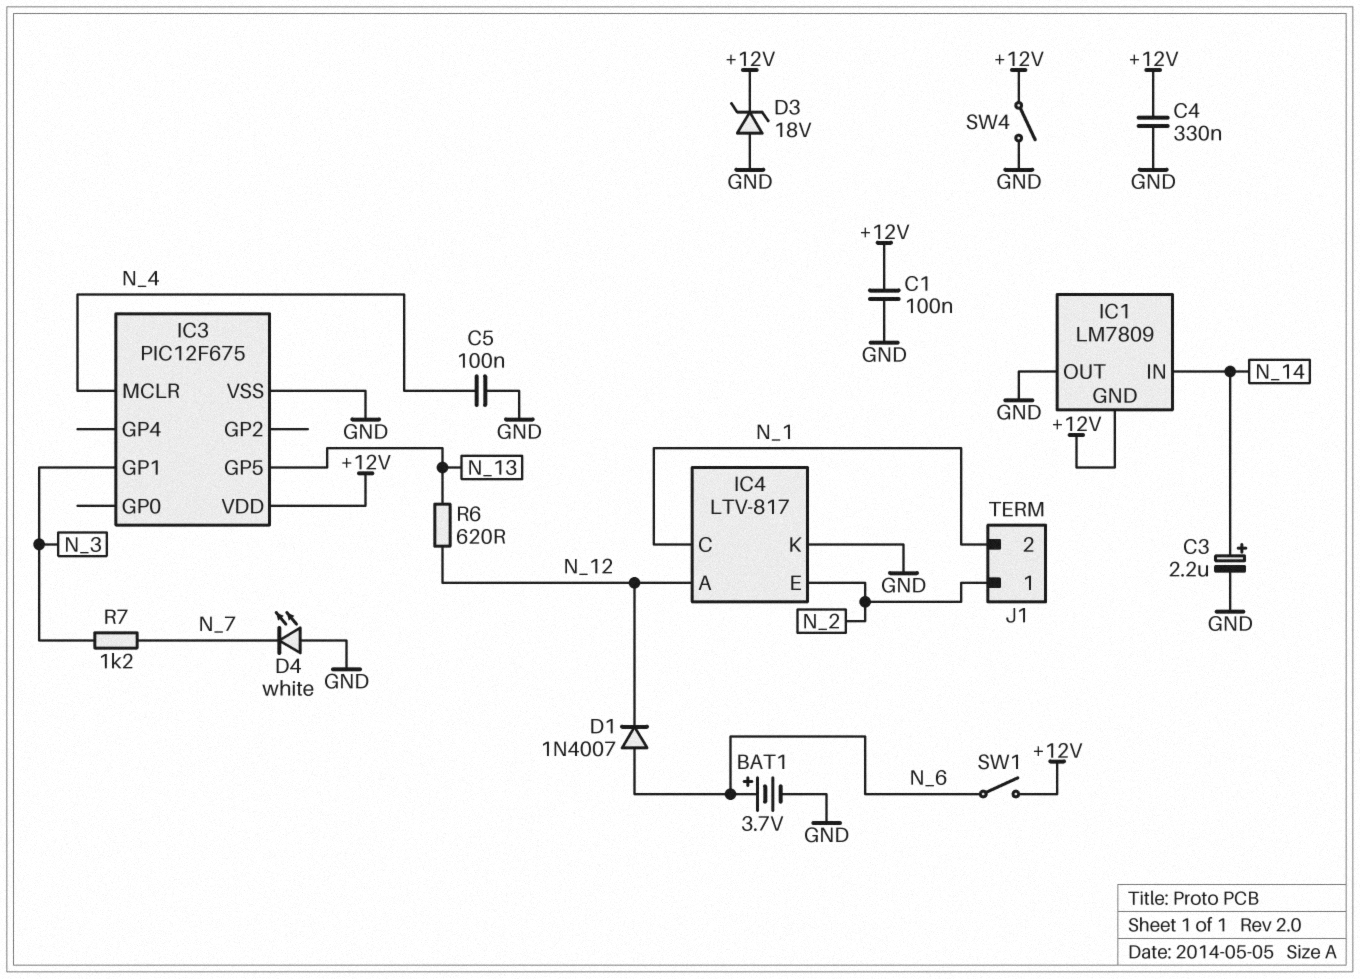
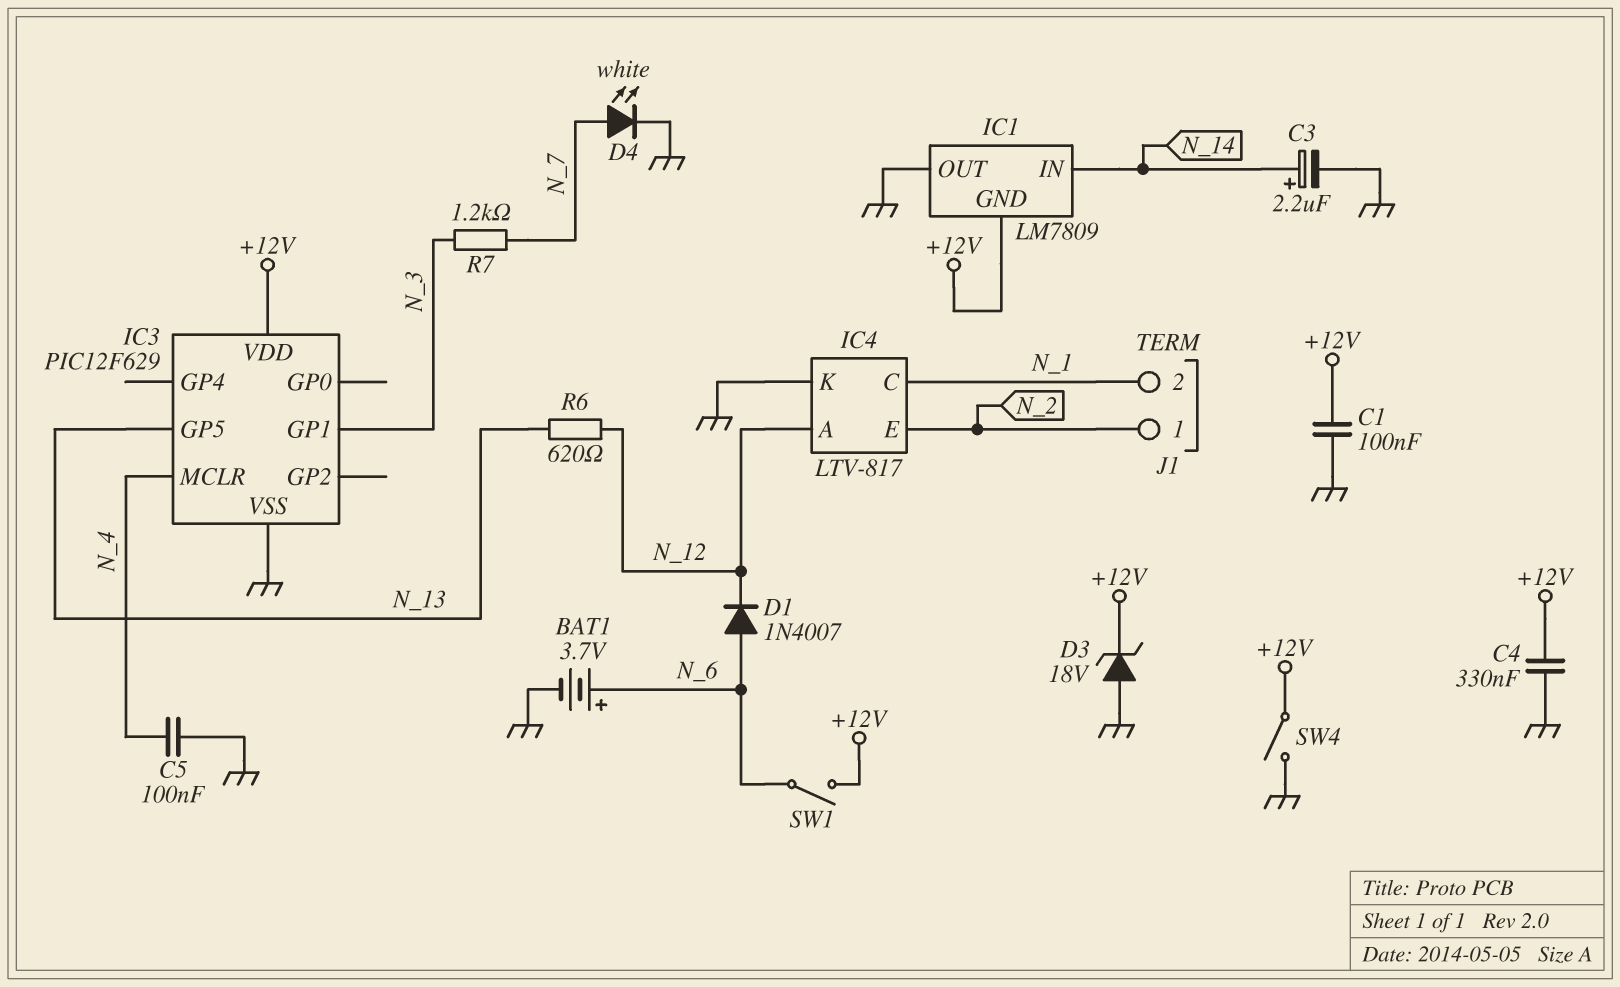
D4: LED white (A GND, K N_7) -> LED white (A N_7, K GND)
IC3: PIC12F675 -> PIC12F629

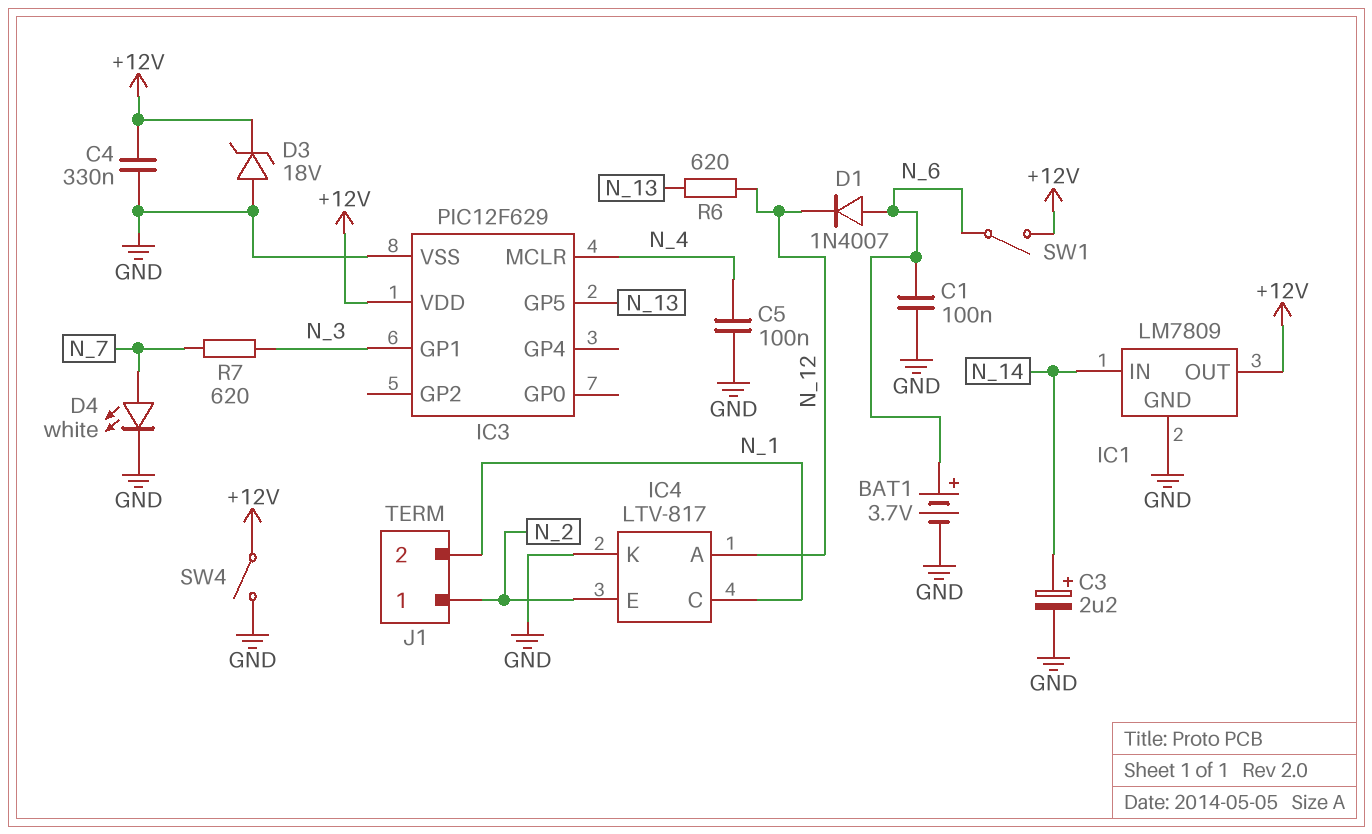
C1: 100nF (+12V, GND) -> 100nF (GND, N_6)
IC1 pin GND: +12V -> GND
IC1 pin OUT: GND -> +12V
R7: 1.2k (N_3, N_7) -> 620 (N_3, N_7)

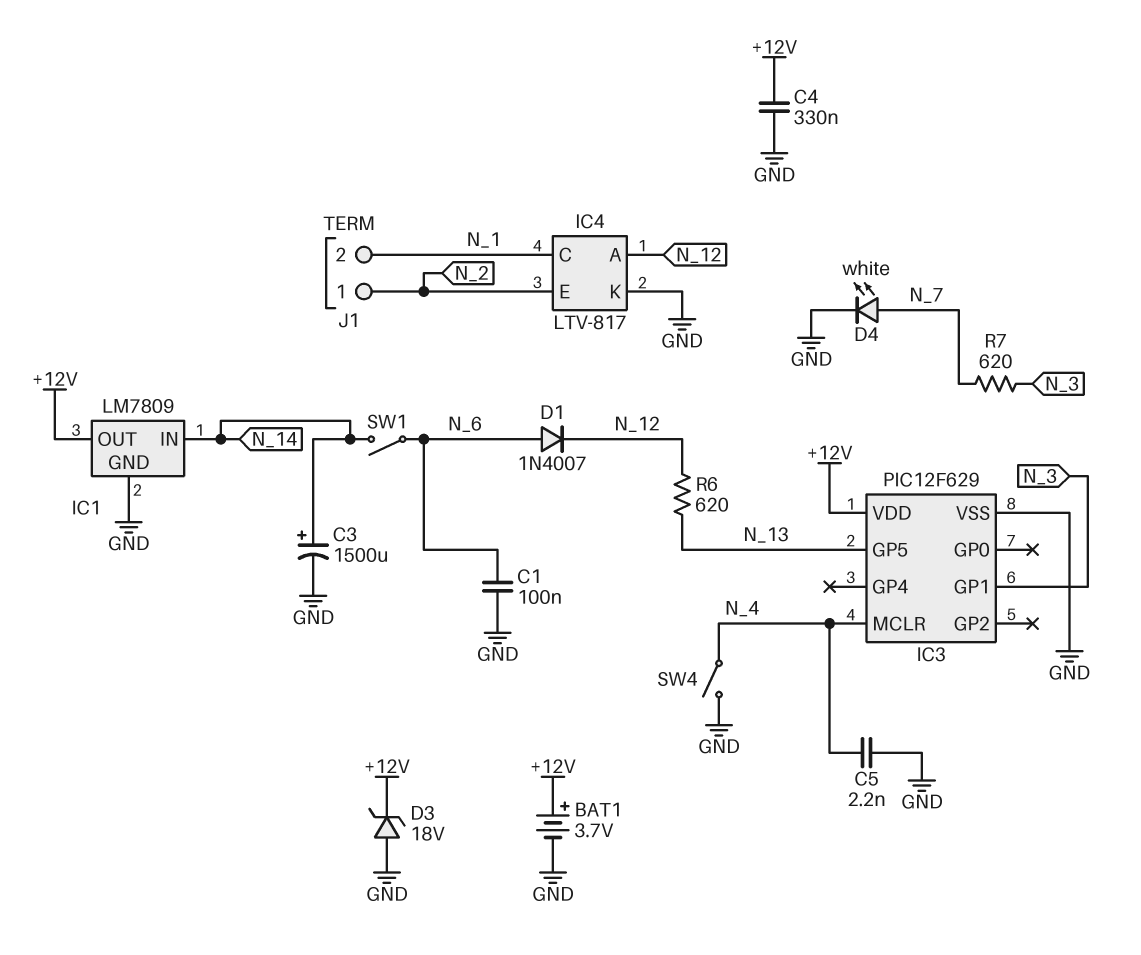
BAT1: 3.7V (plus N_6, minus GND) -> 3.7V (plus +12V, minus GND)
C3: 2.2uF (plus N_14, minus GND) -> 1500uF (plus N_14, minus GND)
C5: 100nF (GND, N_4) -> 2.2nF (GND, N_4)
SW1: switch (+12V, N_6) -> switch (N_6, N_14)
SW4: switch (+12V, GND) -> switch (GND, N_4)

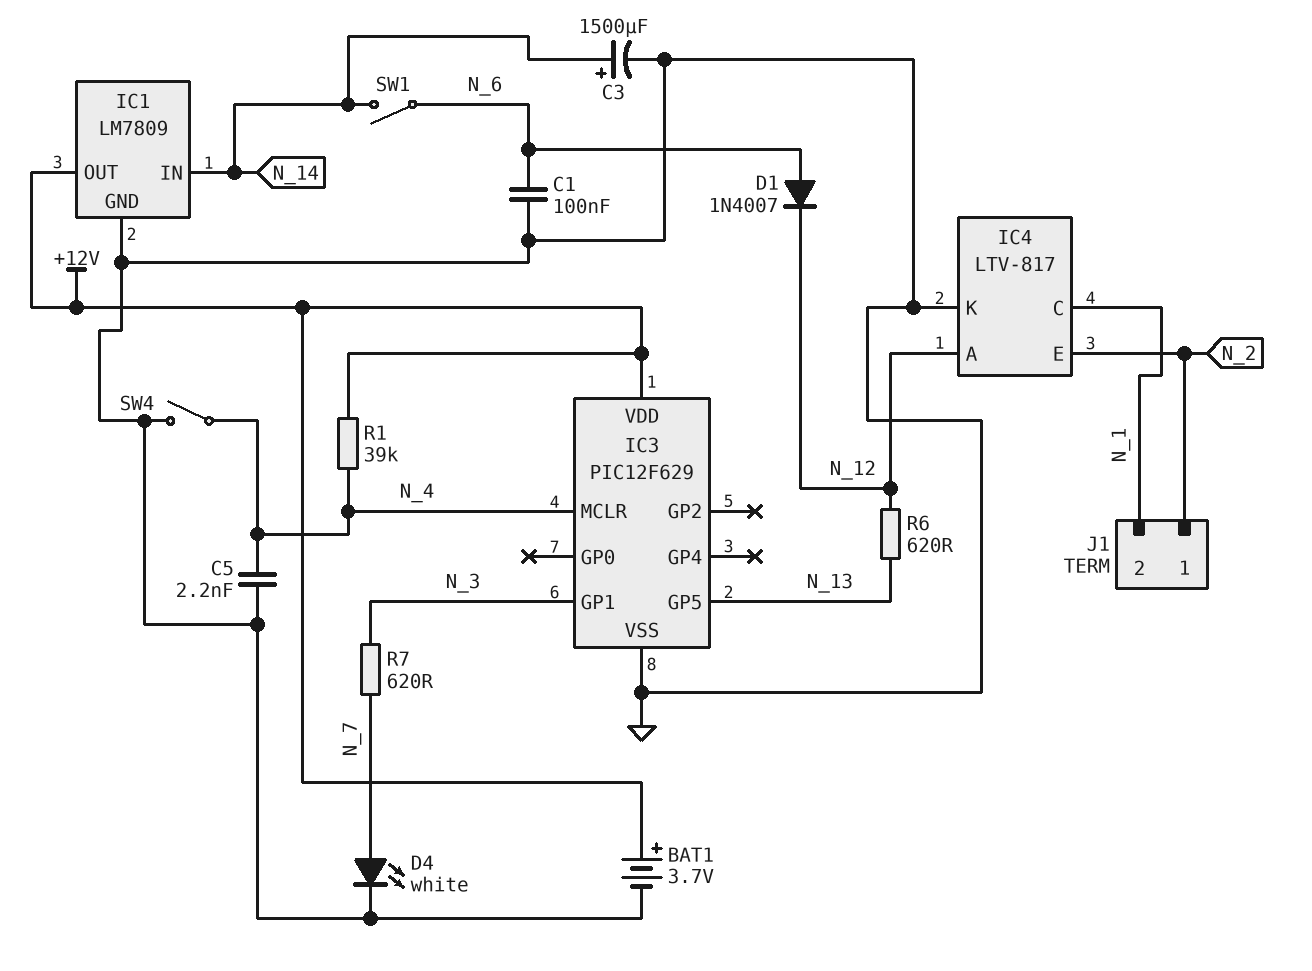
C4: 330nF (+12V, GND) -> none
D3: zener 18V (A GND, K +12V) -> none
R1: none -> 39k (+12V, N_4)

